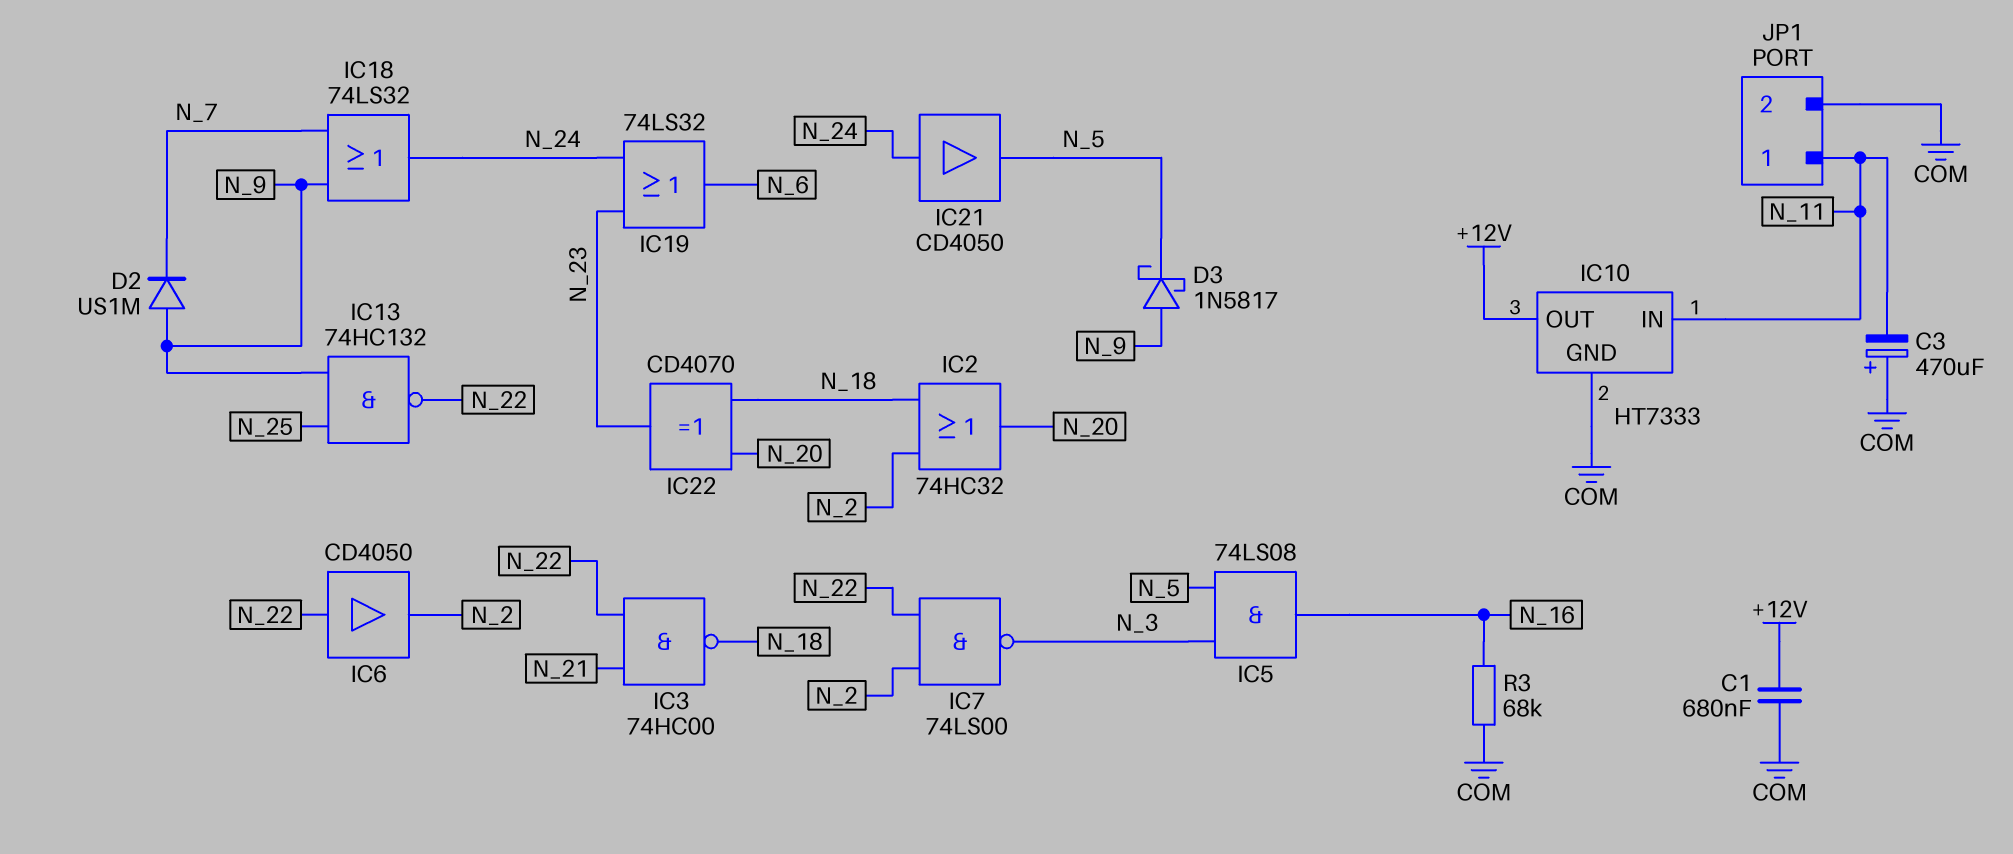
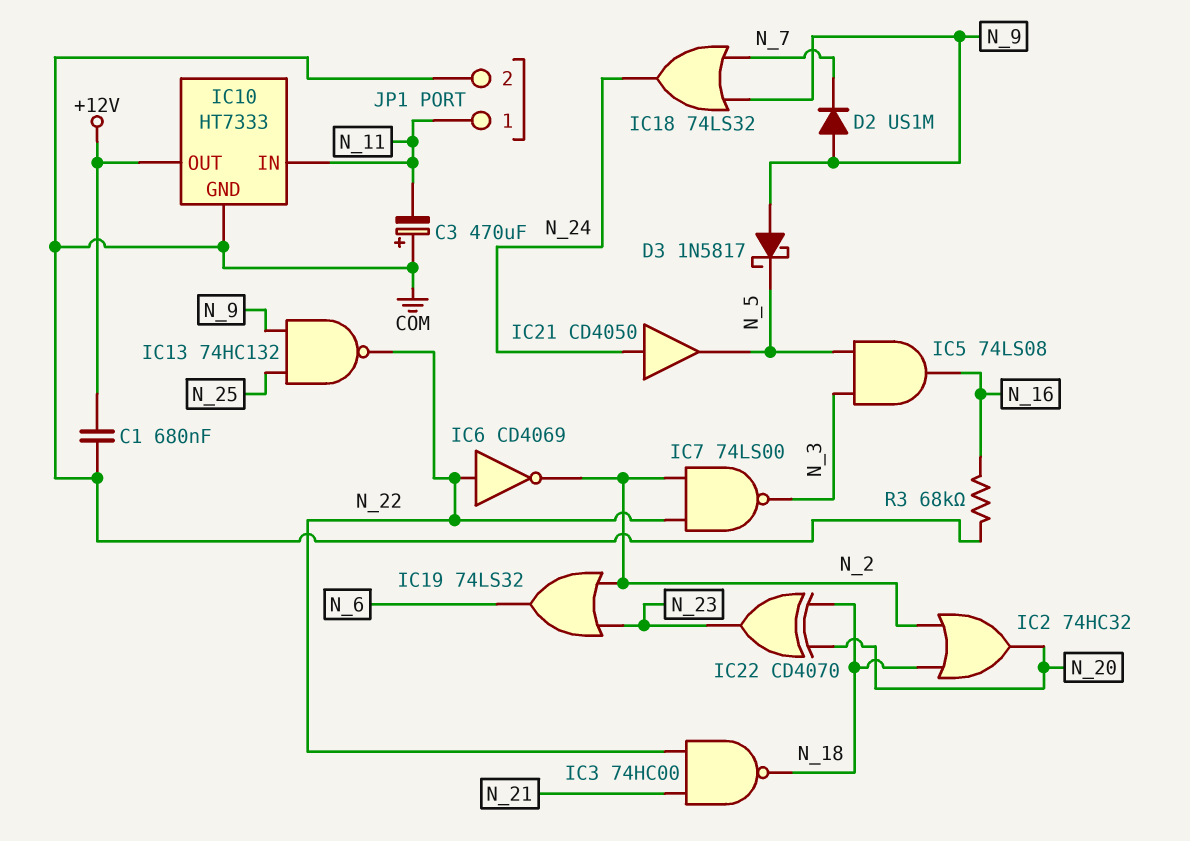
IC6: buffer CD4050 (in N_22, out N_2) -> NOT CD4069 (in N_22, out N_2)
IC19: OR 74LS32 (in N_23, in N_24, out N_6) -> OR 74LS32 (in N_2, in N_23, out N_6)

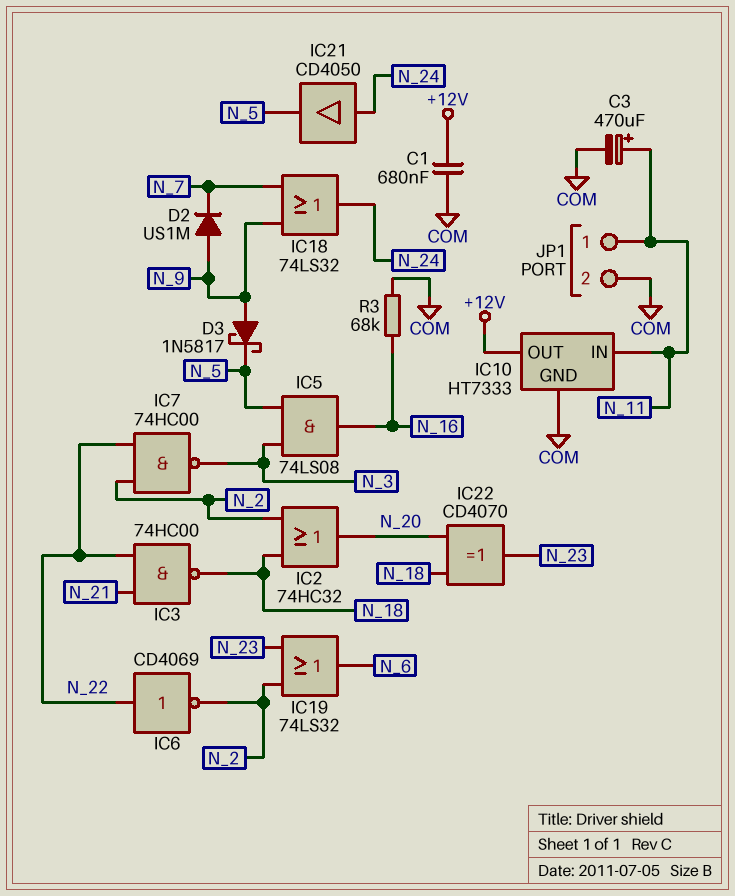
C3: 470uF (plus COM, minus N_11) -> 470uF (plus N_11, minus COM)
IC7: NAND 74LS00 (in N_2, in N_22, out N_3) -> NAND 74HC00 (in N_2, in N_22, out N_3)
IC13: NAND 74HC132 (in N_9, in N_25, out N_22) -> none

